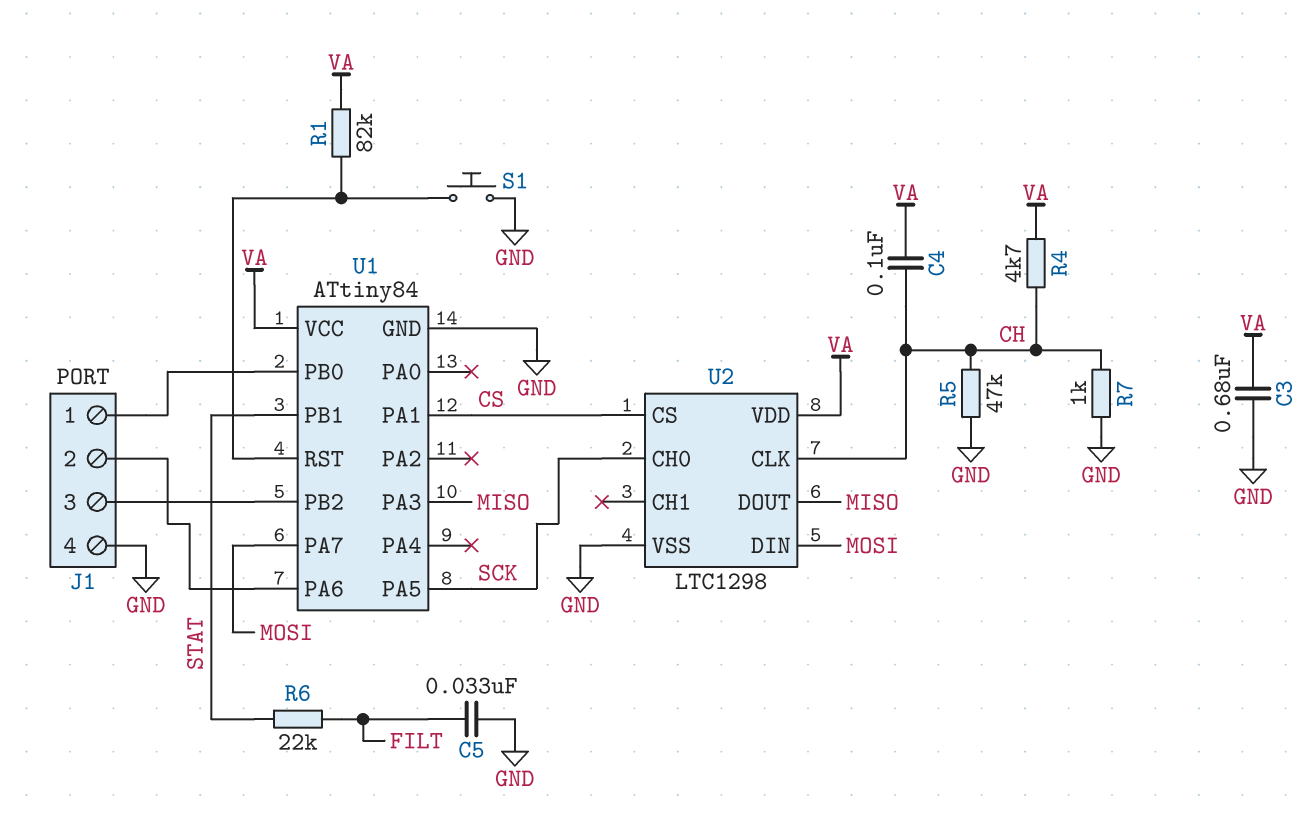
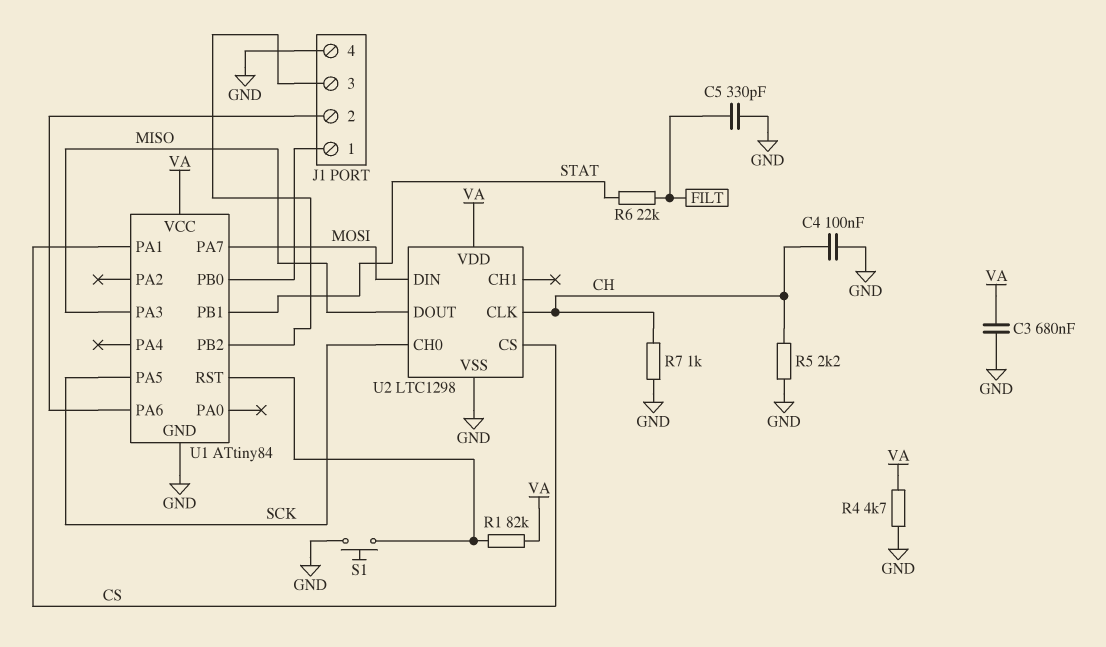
C4: 100nF (CH, VA) -> 100nF (CH, GND)
C5: 33nF (FILT, GND) -> 330pF (FILT, GND)
R4: 4.7k (CH, VA) -> 4.7k (GND, VA)
R5: 47k (CH, GND) -> 2.2k (CH, GND)

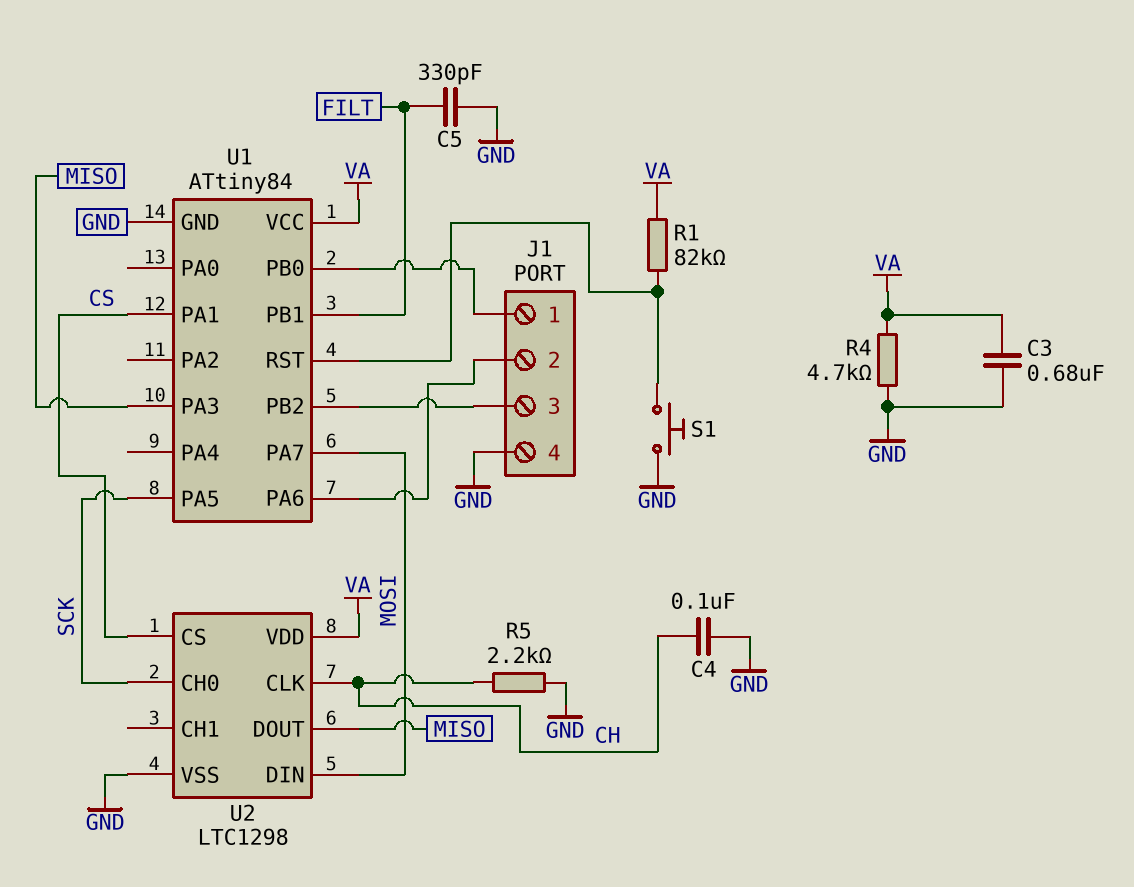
R6: 22k (FILT, STAT) -> none
R7: 1k (CH, GND) -> none
U1 pin PB1: STAT -> FILT

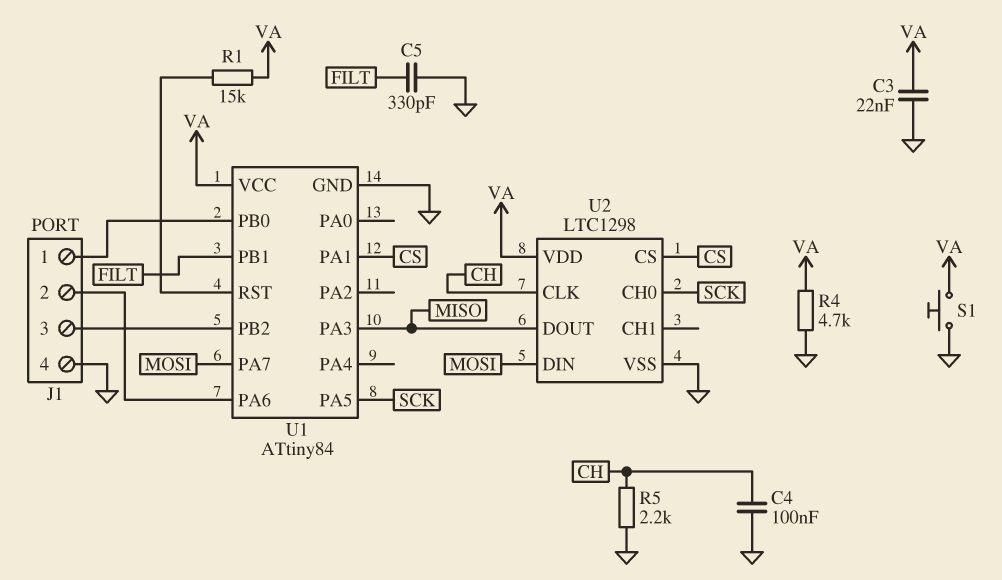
C3: 680nF (GND, VA) -> 22nF (GND, VA)
R1: 82k (U1/RST, VA) -> 15k (U1/RST, VA)
S1: button (GND, U1/RST) -> button (GND, VA)

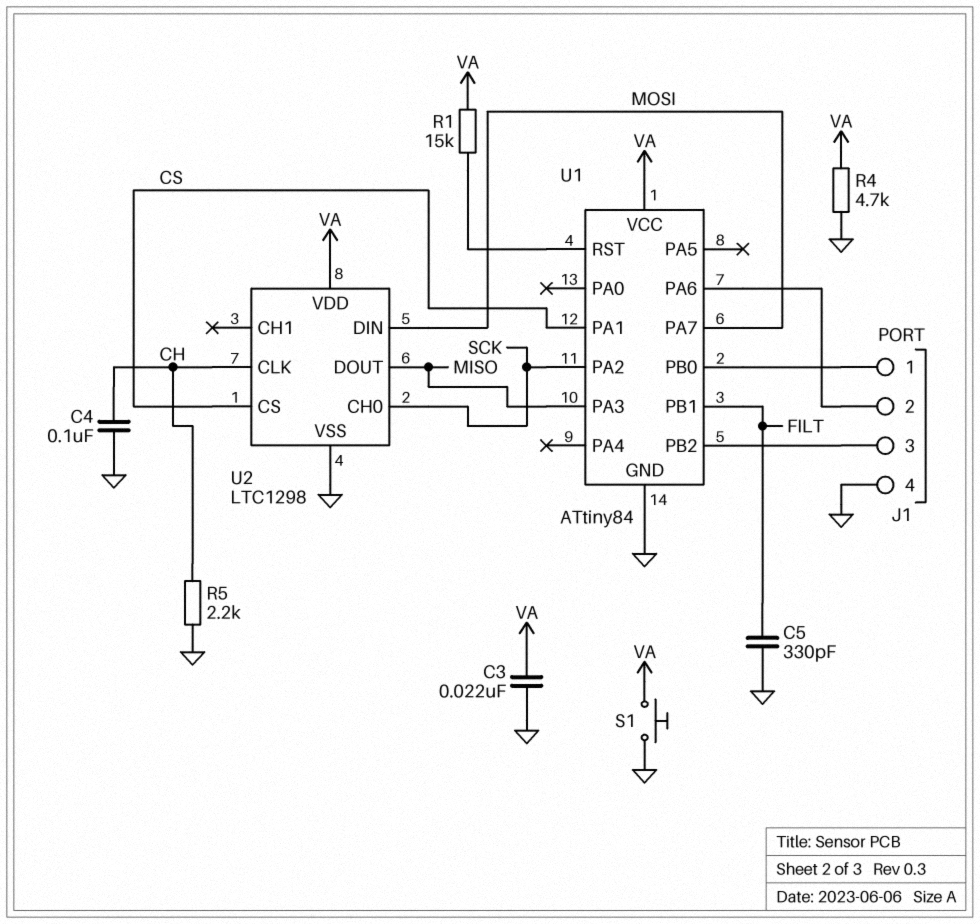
U1 pin PA2: none -> SCK
U1 pin PA5: SCK -> none

